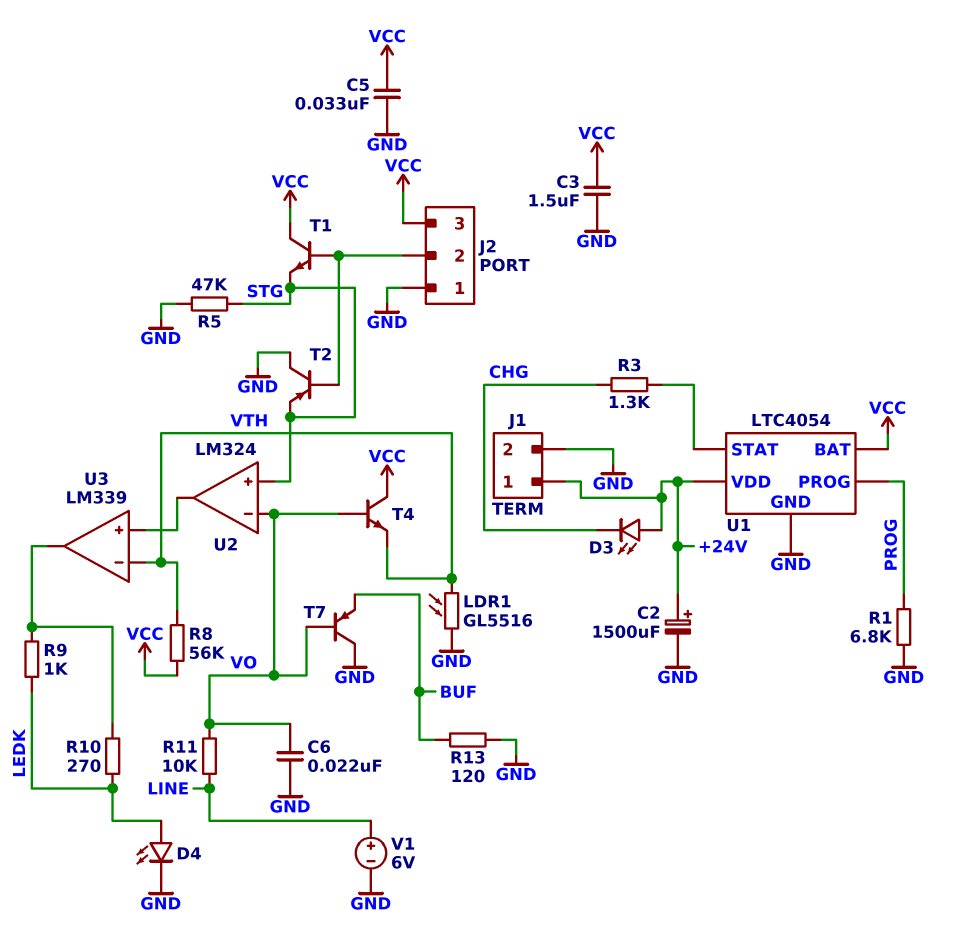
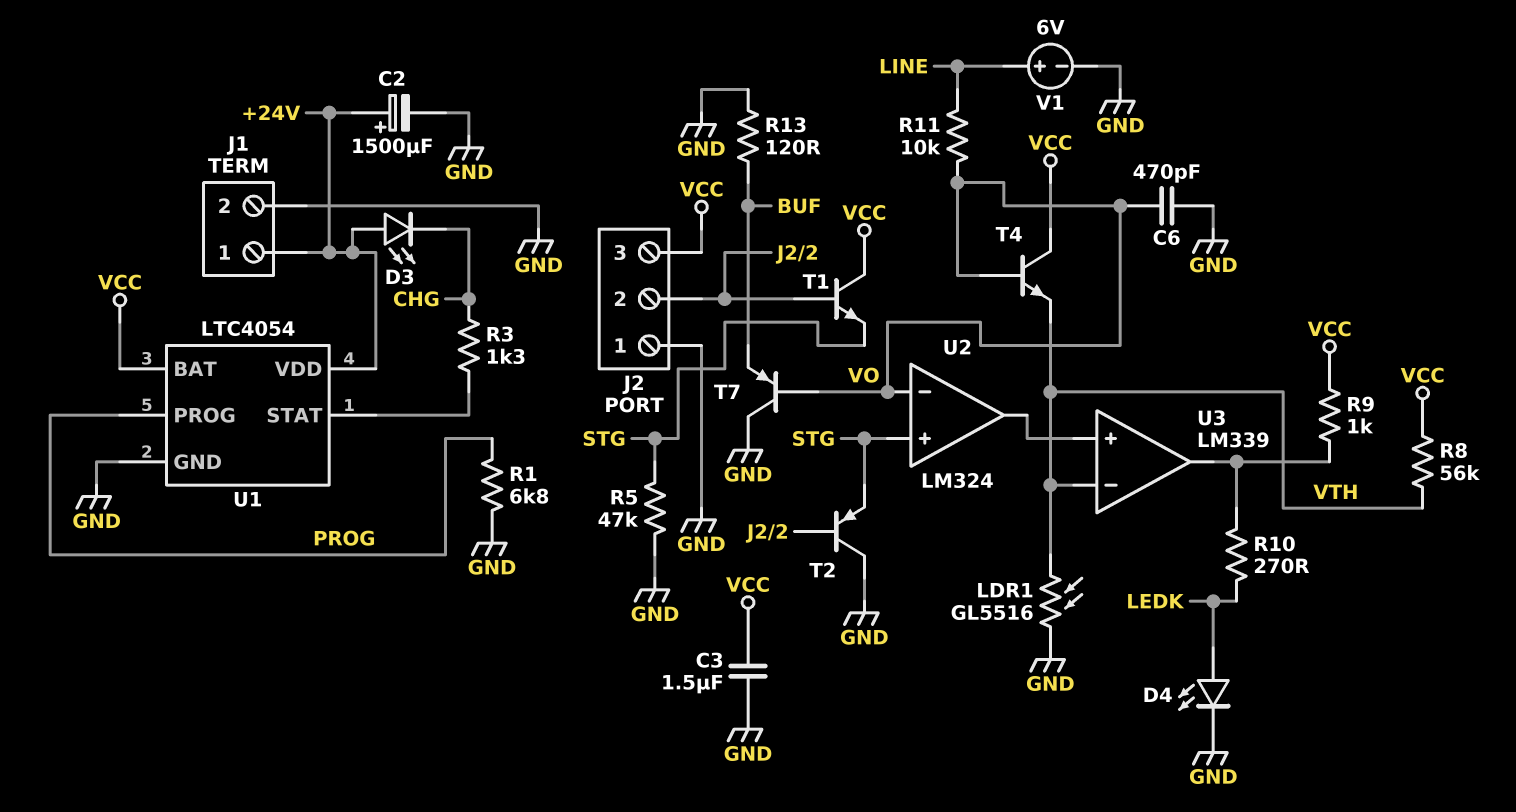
C5: 33nF (GND, VCC) -> none
C6: 22nF (GND, VO) -> 470pF (GND, VO)
R9: 1k (LEDK, U3/out) -> 1k (U3/out, VCC)

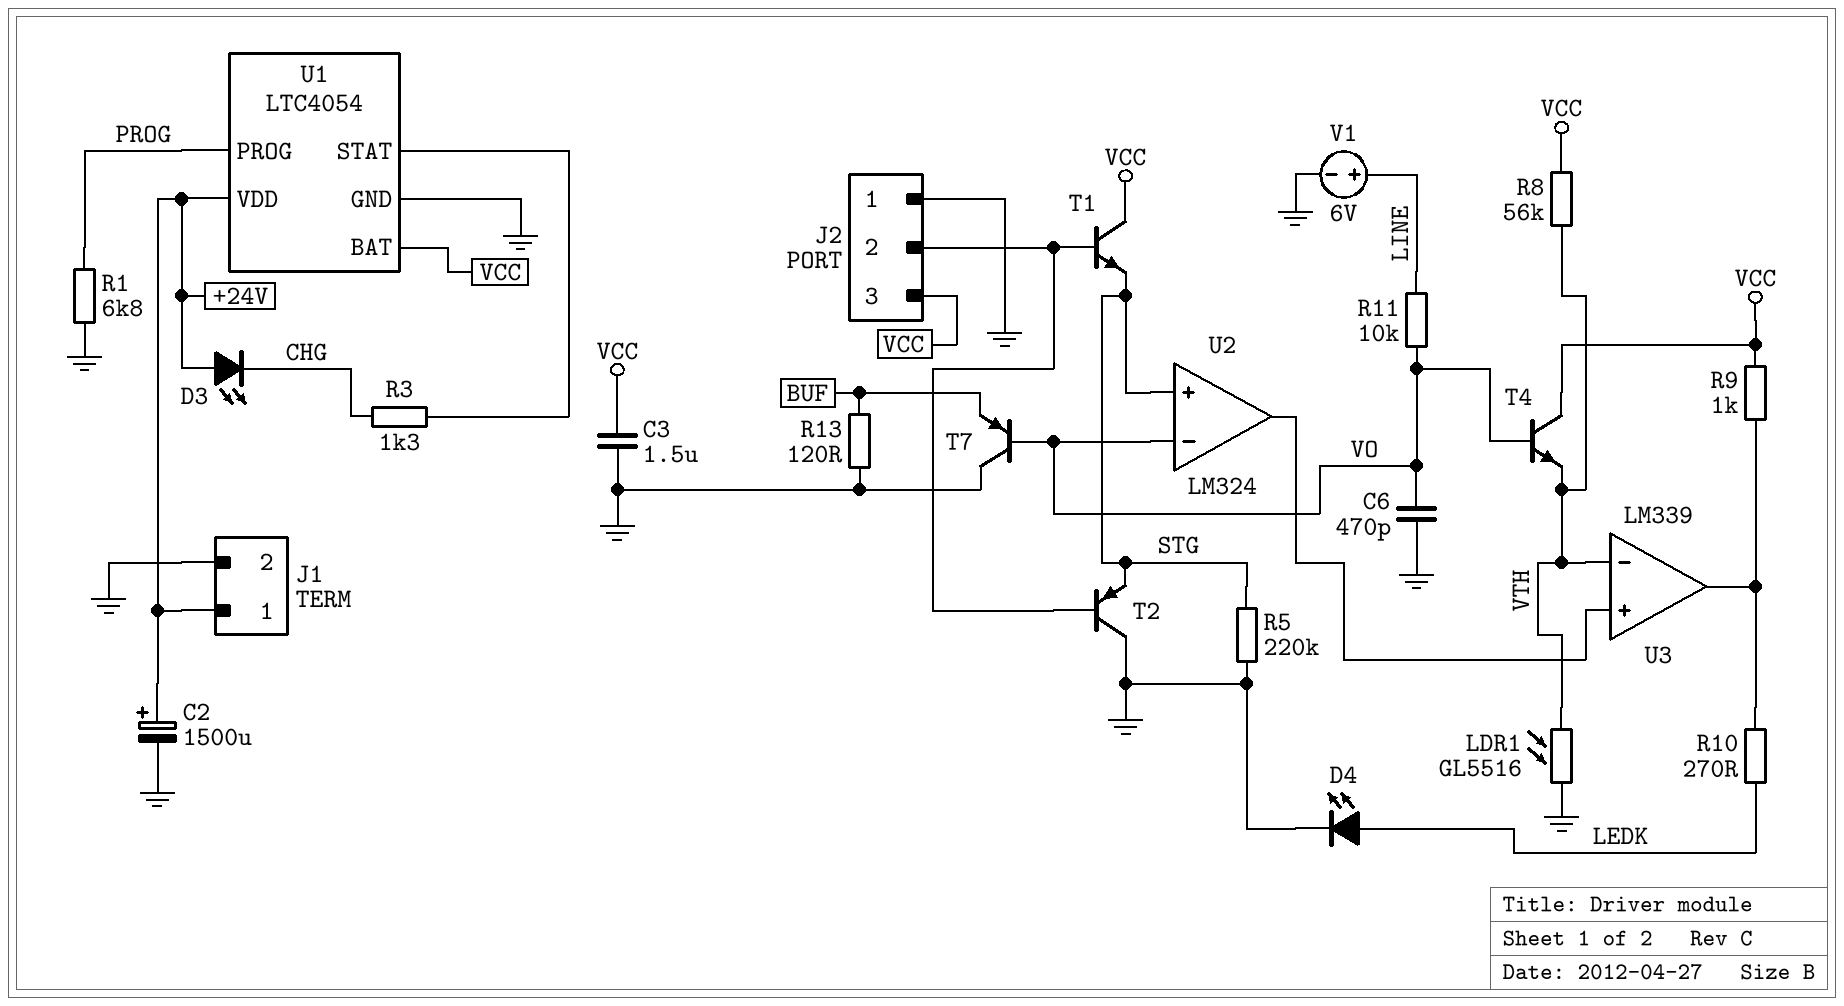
R5: 47k (GND, STG) -> 220k (GND, STG)

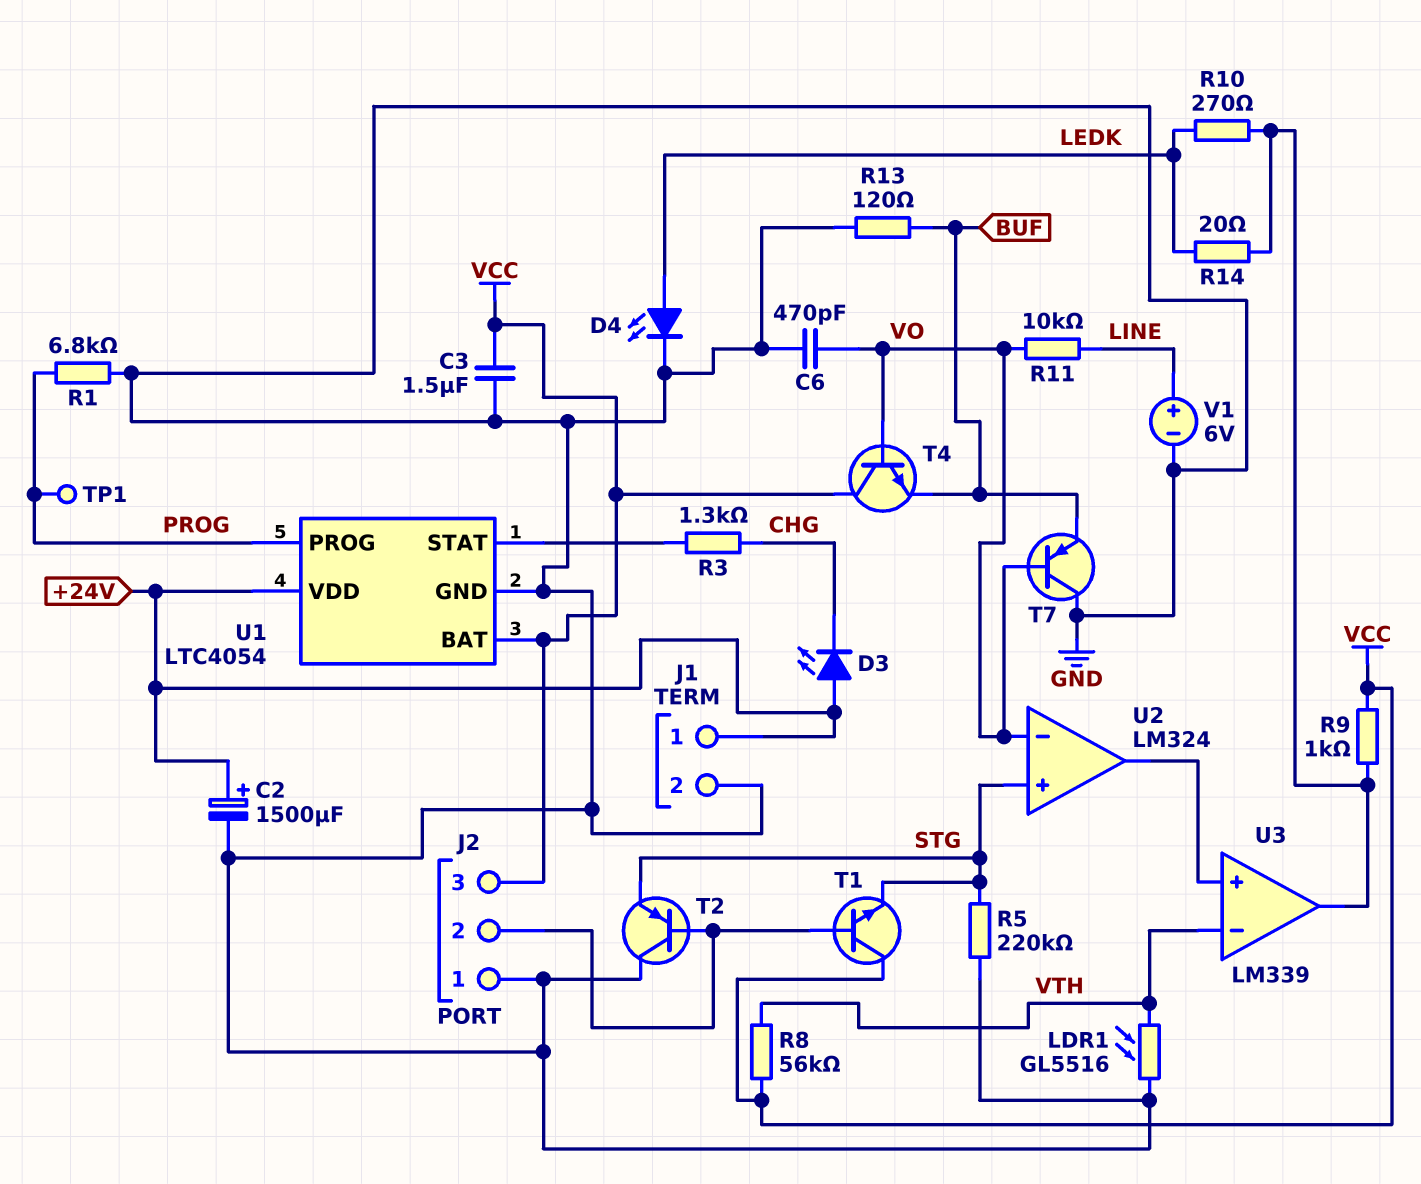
R14: none -> 20 (LEDK, U3/out)
T4: NPN (B VO, C VCC, E VTH) -> NPN (B VO, C VCC, E BUF)
TP1: none -> test point (PROG)

